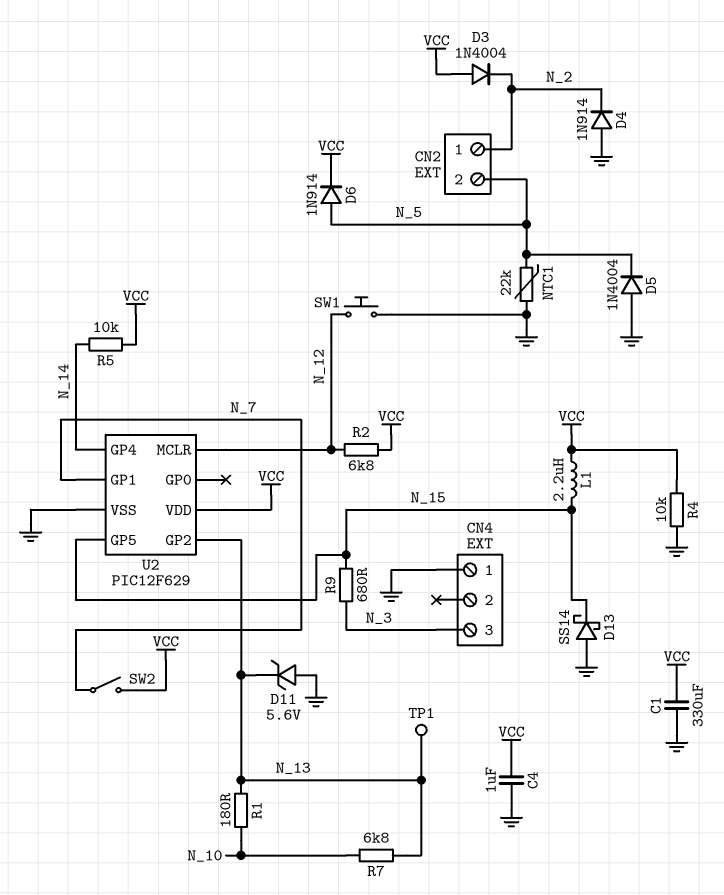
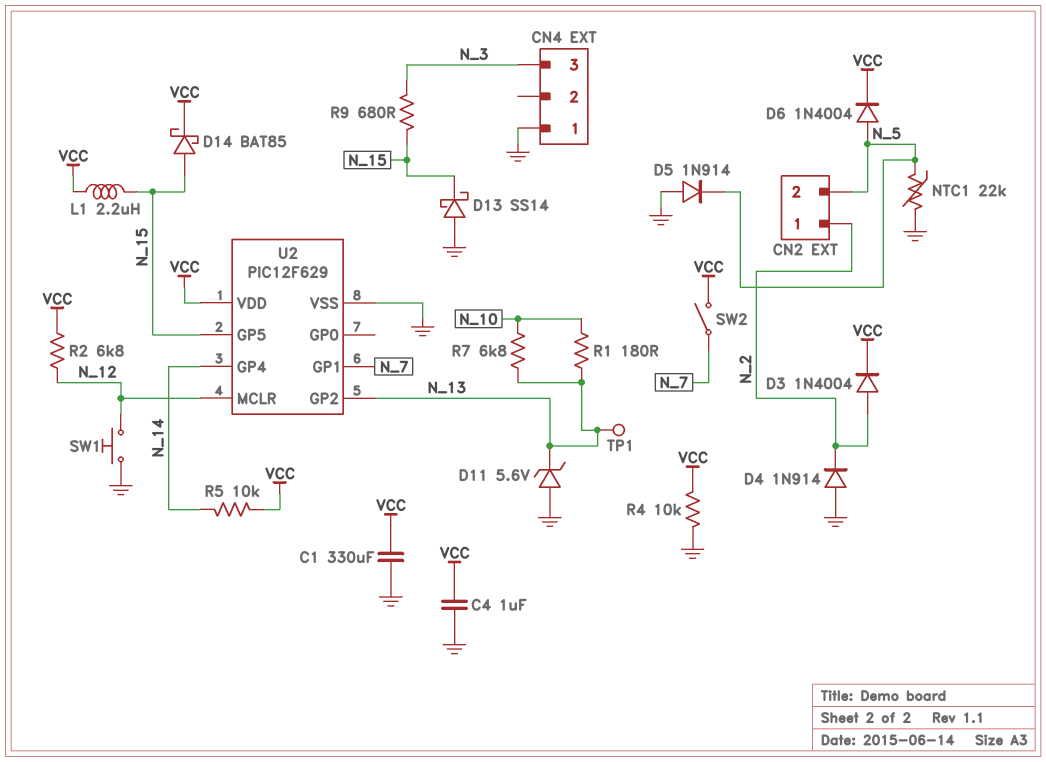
D3: diode 1N4004 (A VCC, K N_2) -> diode 1N4004 (A N_2, K VCC)
D5: diode 1N4004 (A GND, K N_5) -> diode 1N914 (A GND, K N_5)
D6: diode 1N914 (A N_5, K VCC) -> diode 1N4004 (A N_5, K VCC)
D14: none -> schottky BAT85 (A N_15, K VCC)

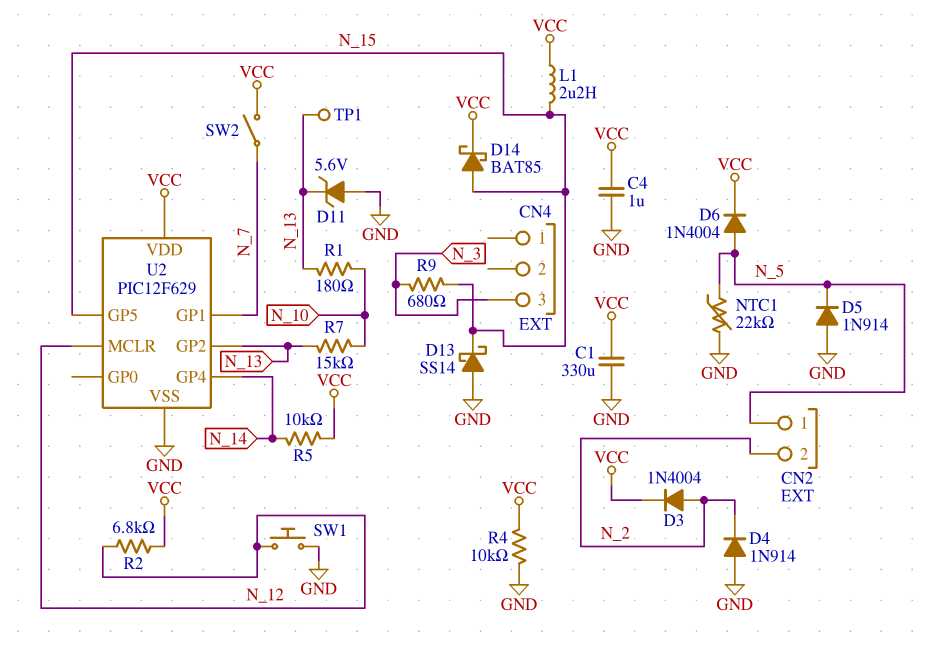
CN2 pin 1: N_2 -> N_5
CN2 pin 2: N_5 -> N_2
CN4 pin 1: GND -> none
R7: 6.8k (N_10, N_13) -> 15k (N_10, N_13)

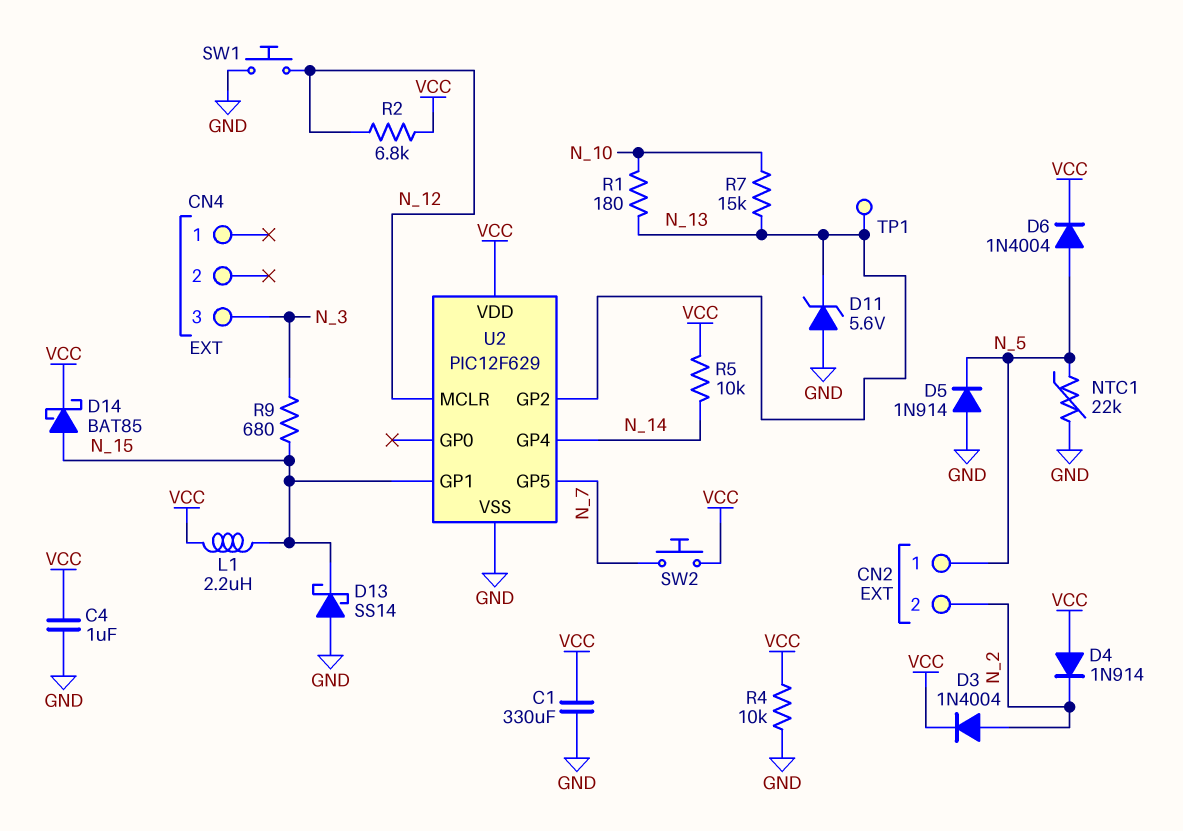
D4: diode 1N914 (A GND, K N_2) -> diode 1N914 (A VCC, K N_2)
SW2: switch (N_7, VCC) -> button (N_7, VCC)
U2 pin GP1: N_7 -> N_15
U2 pin GP5: N_15 -> N_7

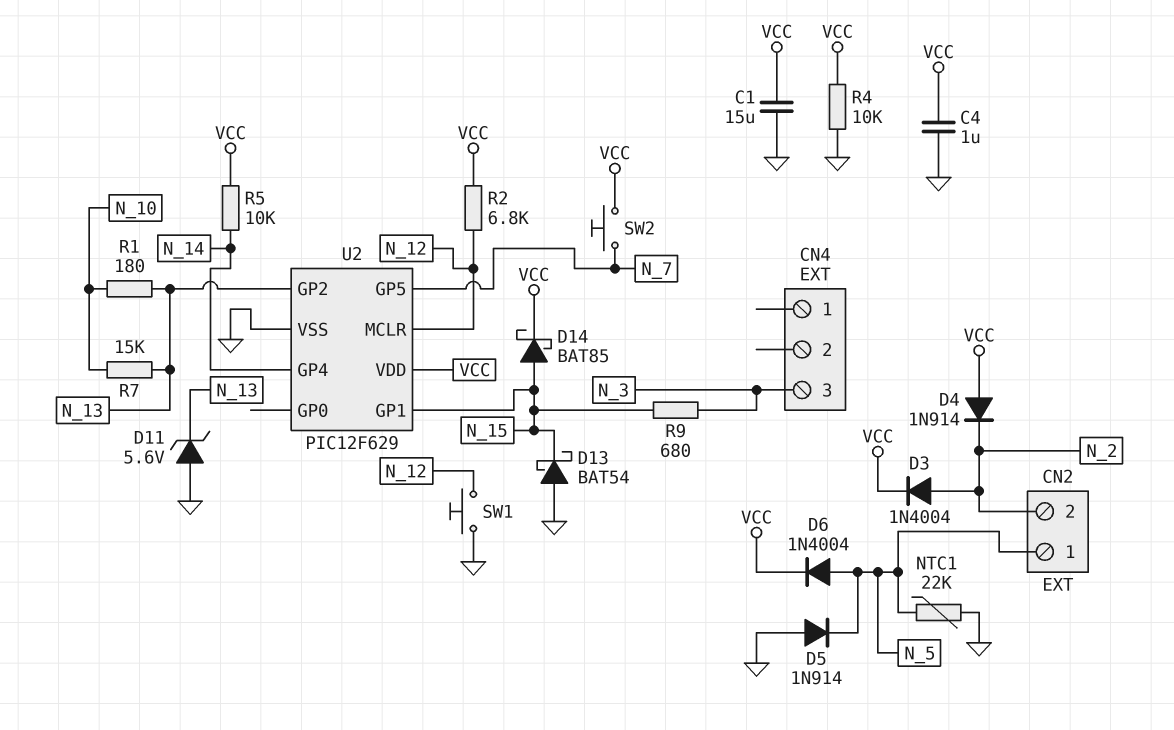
C1: 330uF (GND, VCC) -> 15uF (GND, VCC)
D13: schottky SS14 (A GND, K N_15) -> schottky BAT54 (A GND, K N_15)
L1: 2.2uH (N_15, VCC) -> none
TP1: test point (N_13) -> none

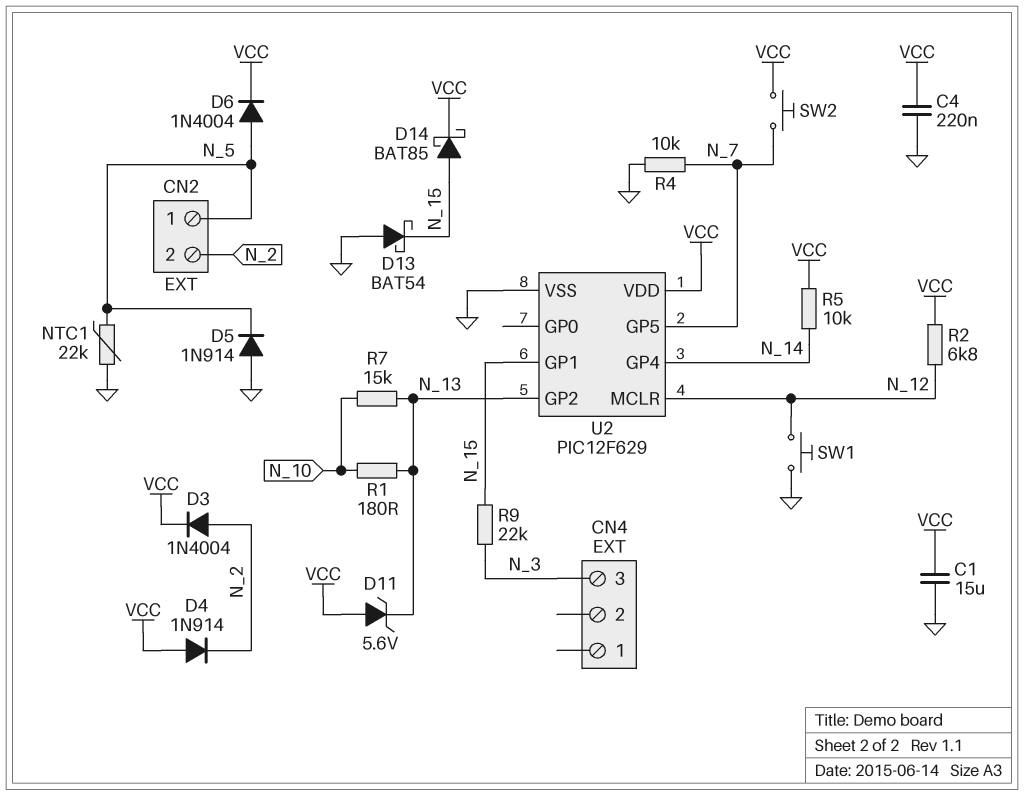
C4: 1uF (GND, VCC) -> 220nF (GND, VCC)
D11: zener 5.6V (A GND, K N_13) -> zener 5.6V (A VCC, K N_13)
R4: 10k (GND, VCC) -> 10k (GND, N_7)
R9: 680 (N_3, N_15) -> 22k (N_3, N_15)

